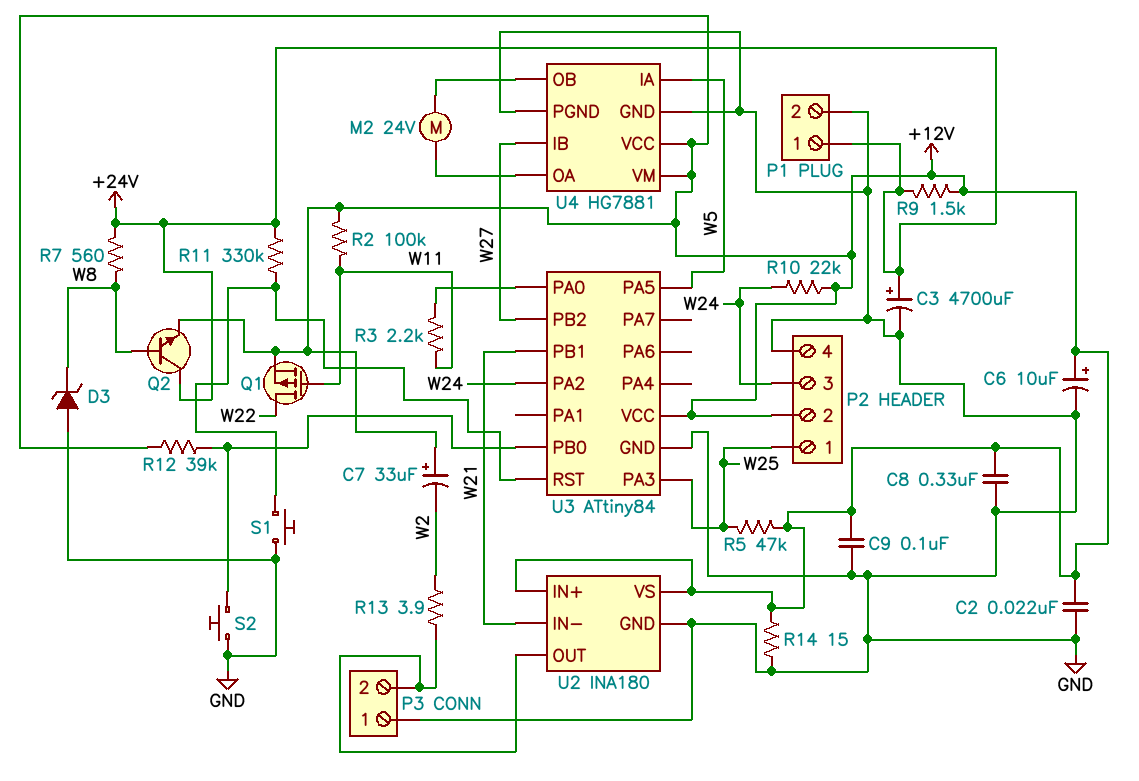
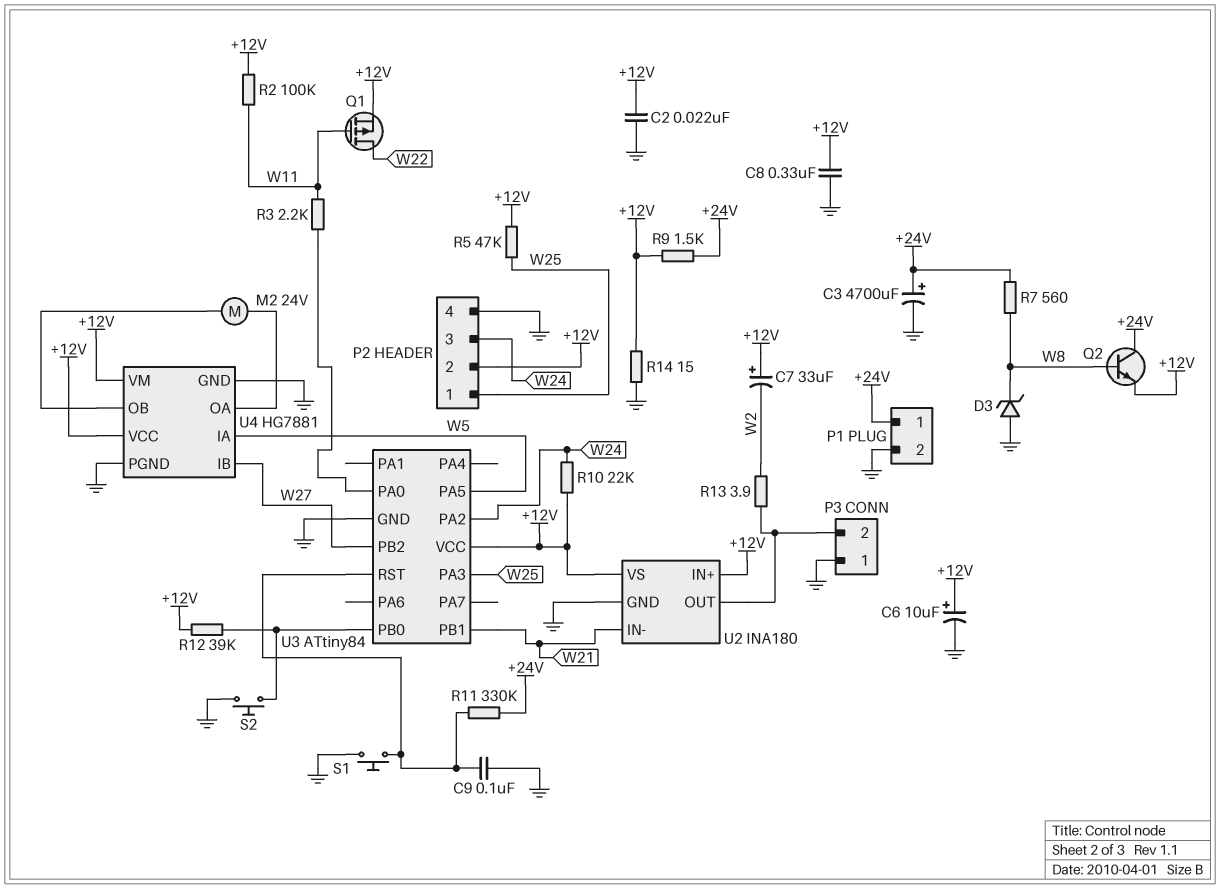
C9: 100nF (+12V, GND) -> 100nF (GND, U3/RST)

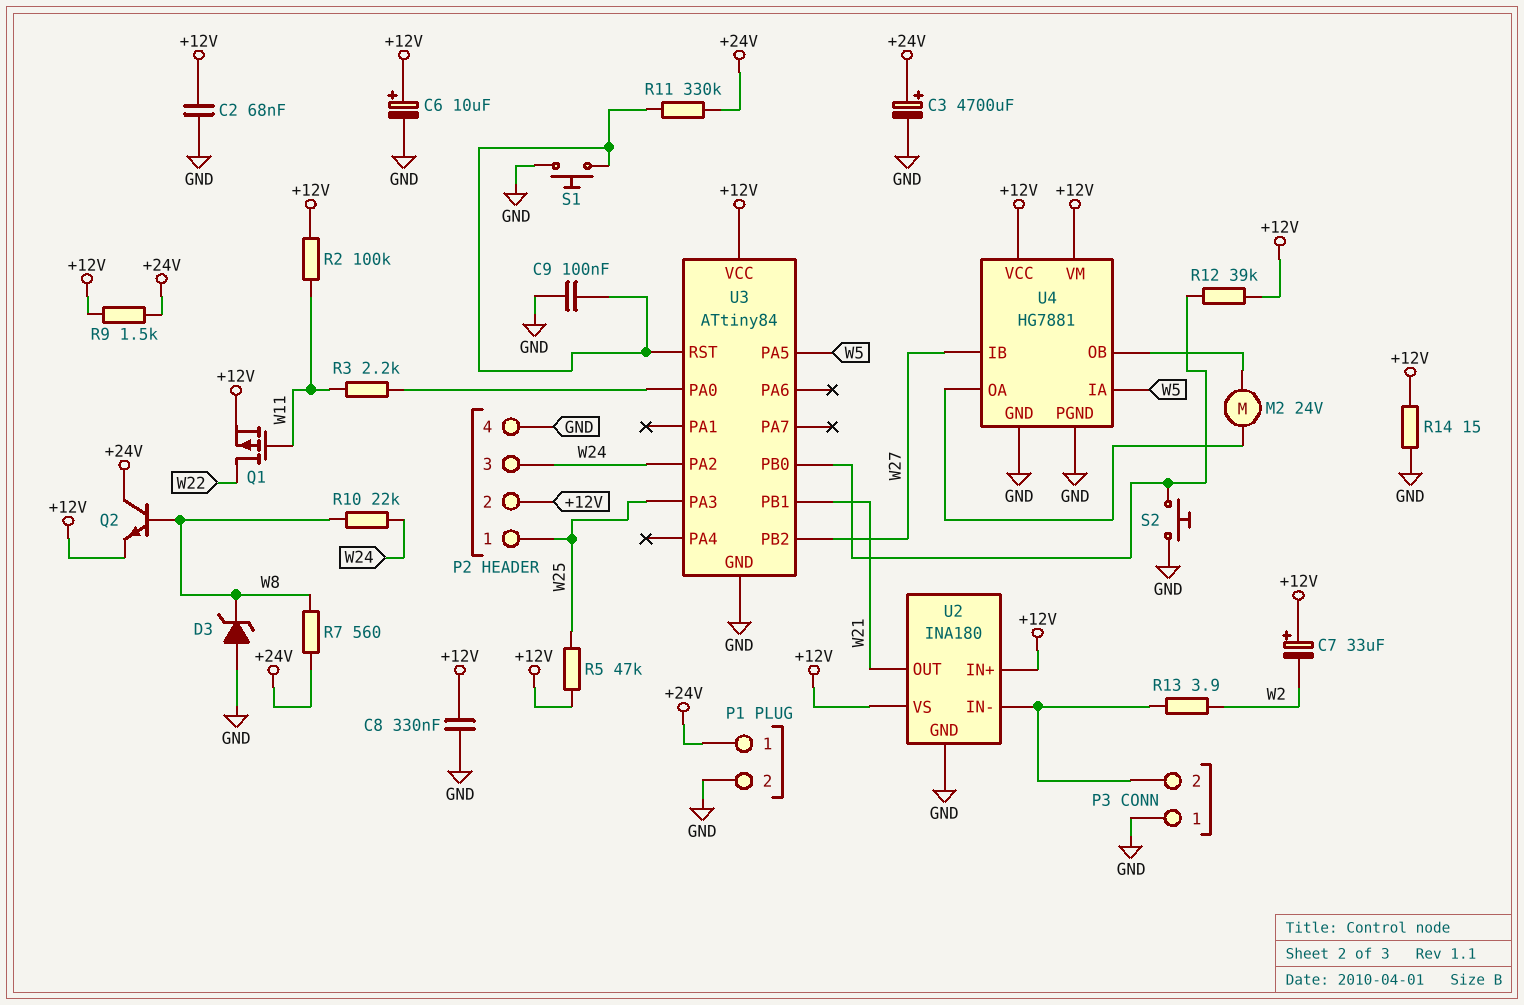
C2: 22nF (+12V, GND) -> 68nF (+12V, GND)
R10: 22k (+12V, W24) -> 22k (W8, W24)
U2 pin IN-: W21 -> P3/2
U2 pin OUT: P3/2 -> W21

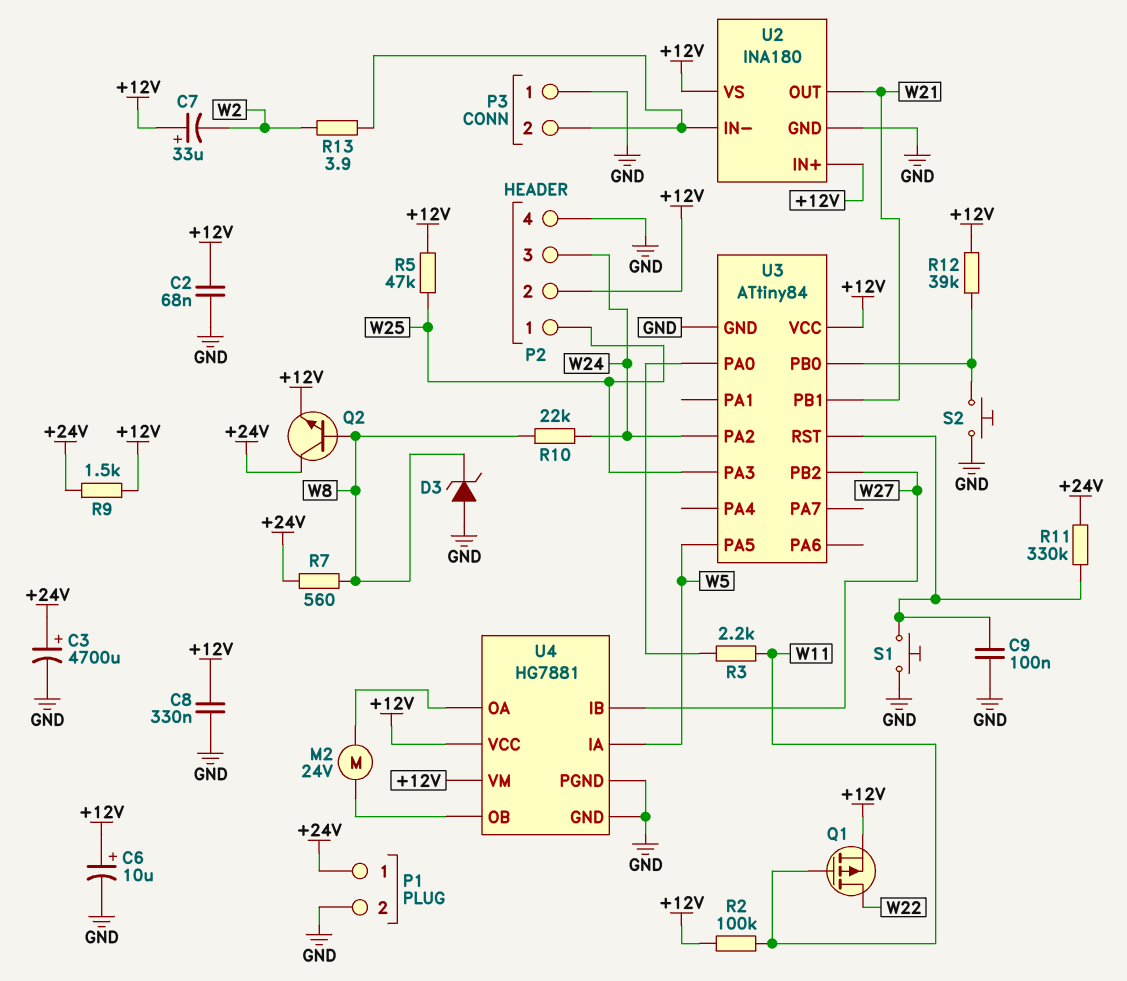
R14: 15 (+12V, GND) -> none

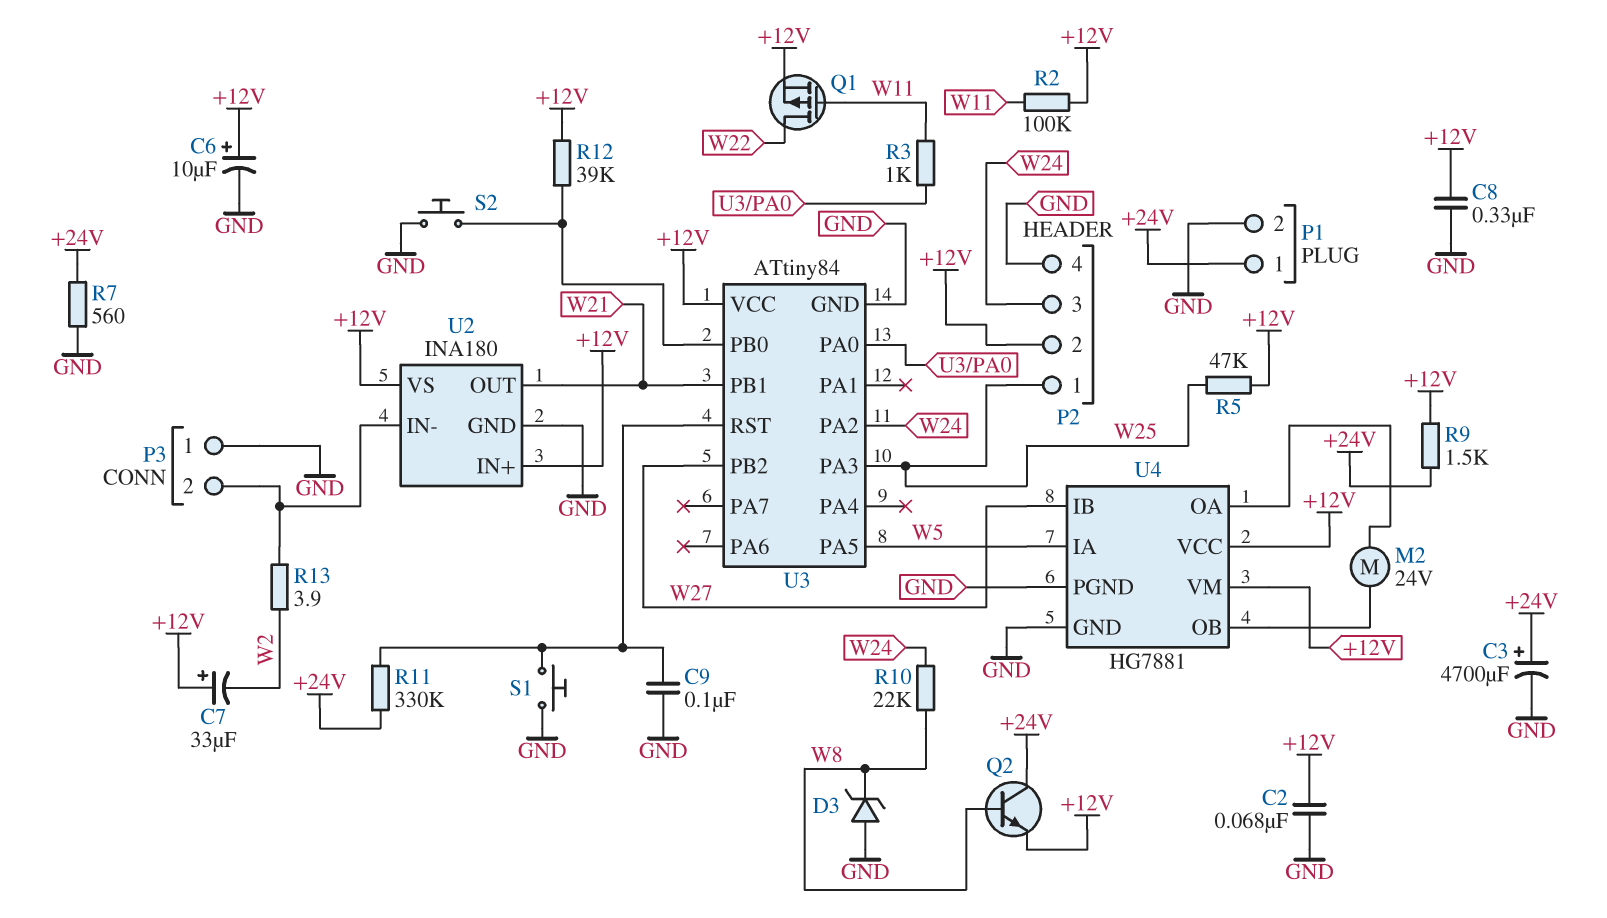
R3: 2.2k (U3/PA0, W11) -> 1k (U3/PA0, W11)
R7: 560 (+24V, W8) -> 560 (+24V, GND)

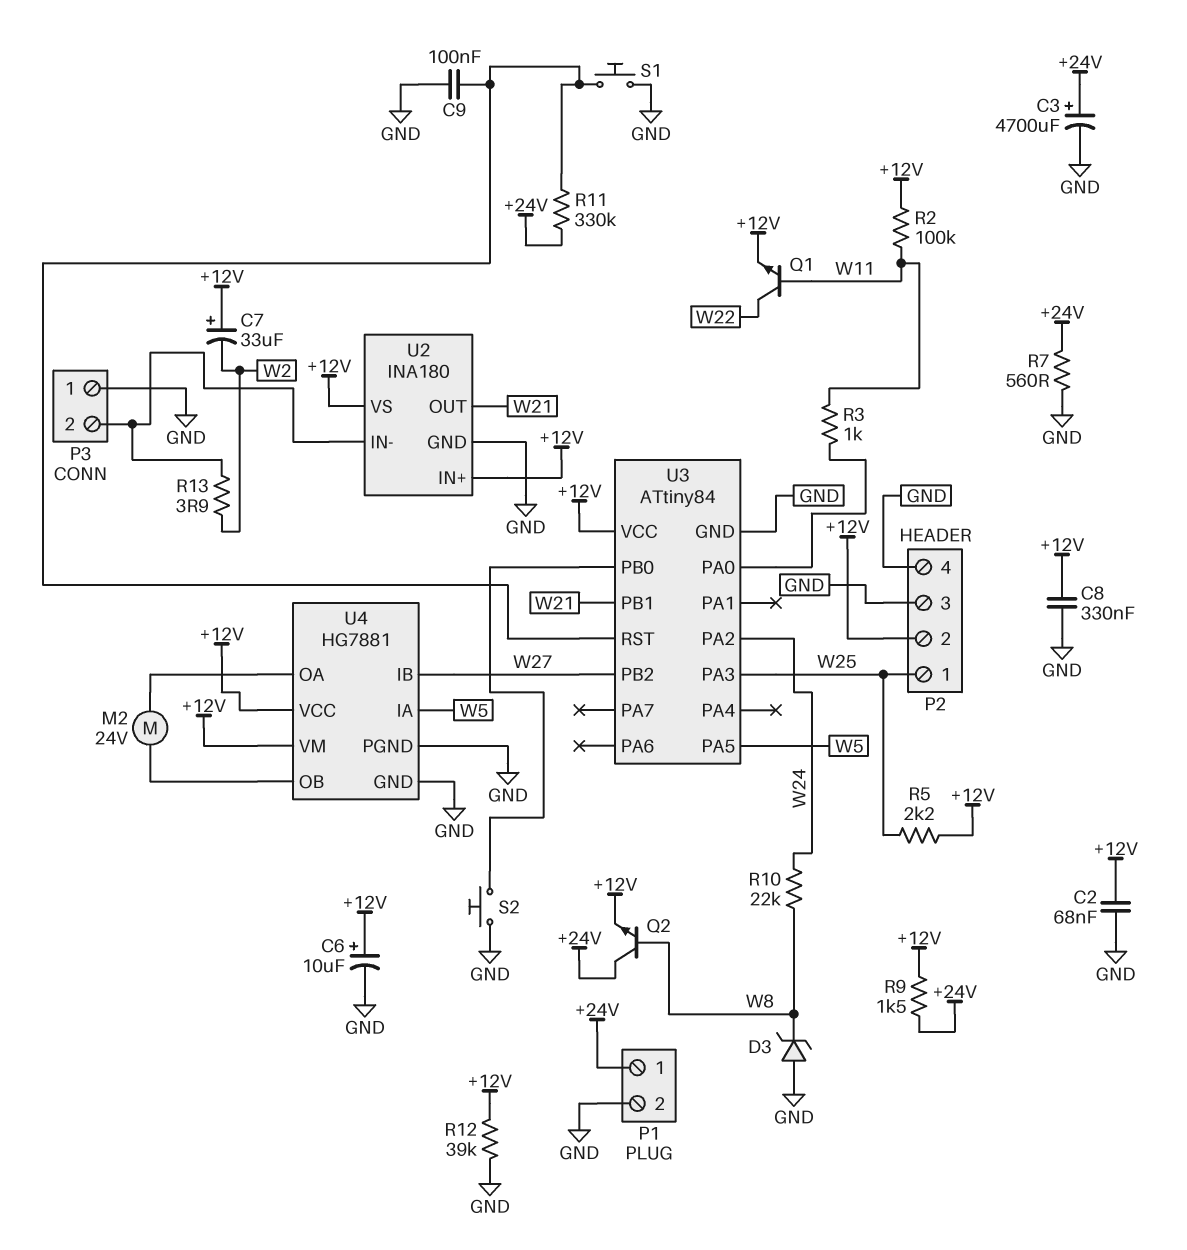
P2 pin 3: W24 -> GND
Q1: PMOS (G W11, D W22, S +12V) -> NPN (B W11, C W22, E +12V)
R5: 47k (+12V, W25) -> 2.2k (+12V, W25)
R12: 39k (+12V, U3/PB0) -> 39k (+12V, GND)

